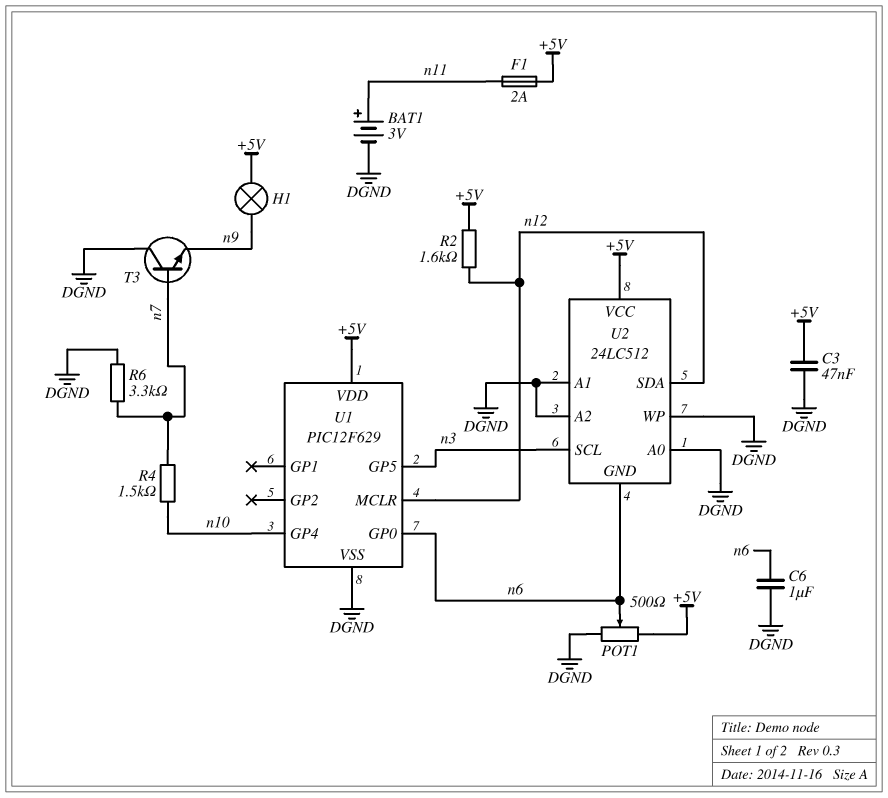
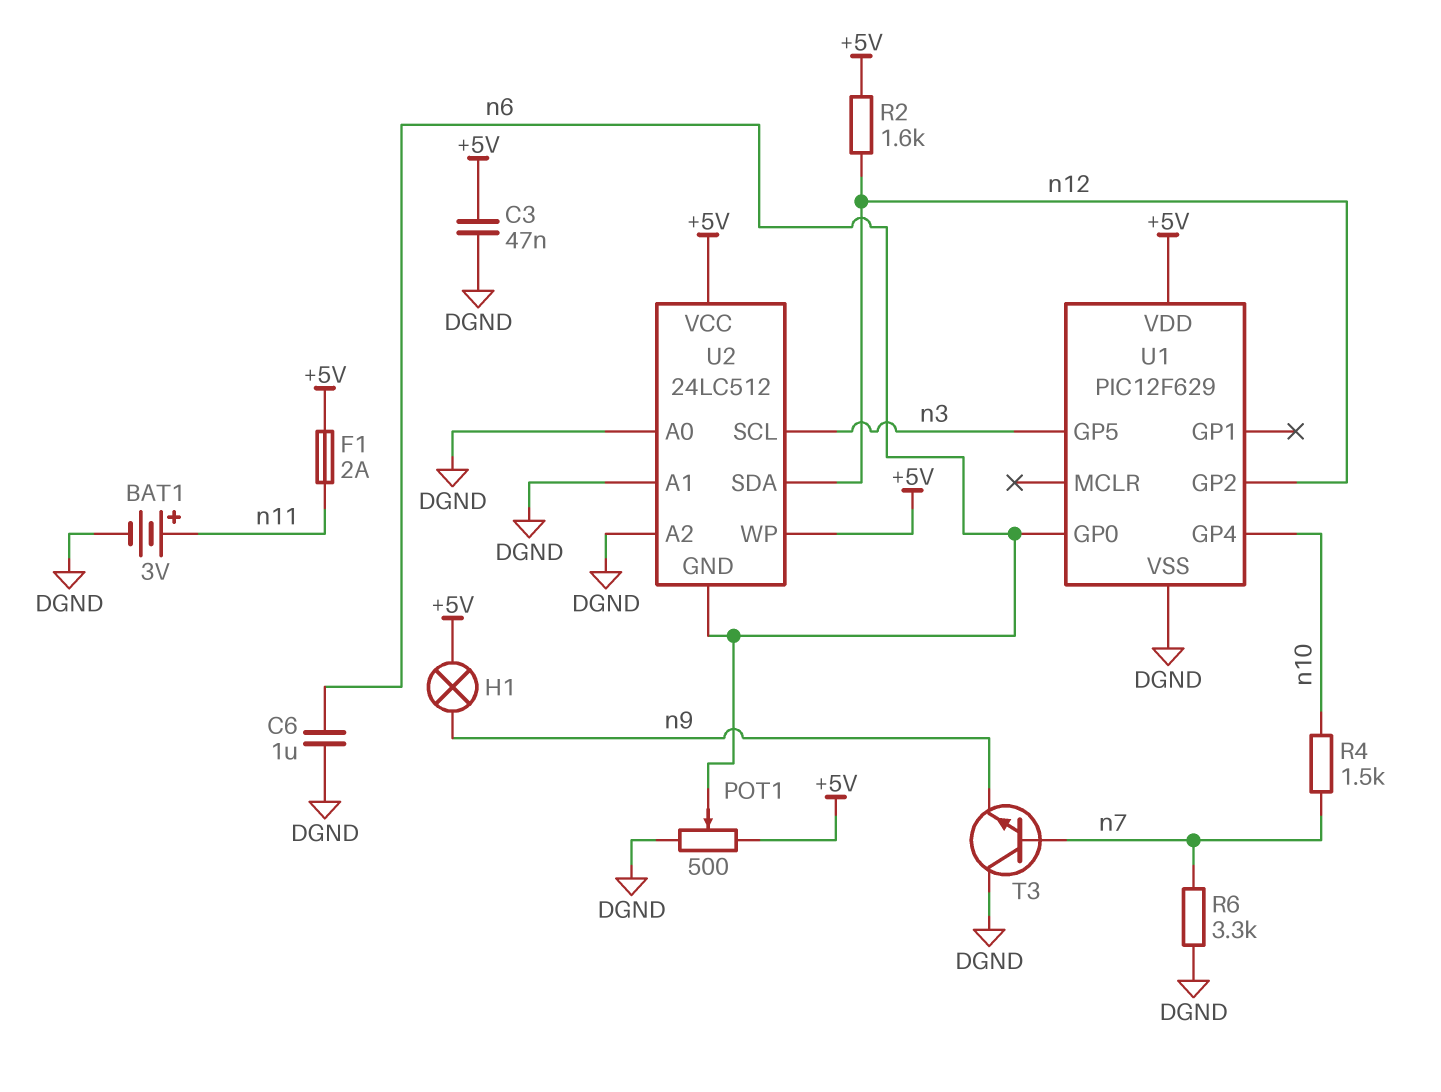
U1 pin GP2: none -> n12
U1 pin MCLR: n12 -> none
U2 pin WP: DGND -> +5V

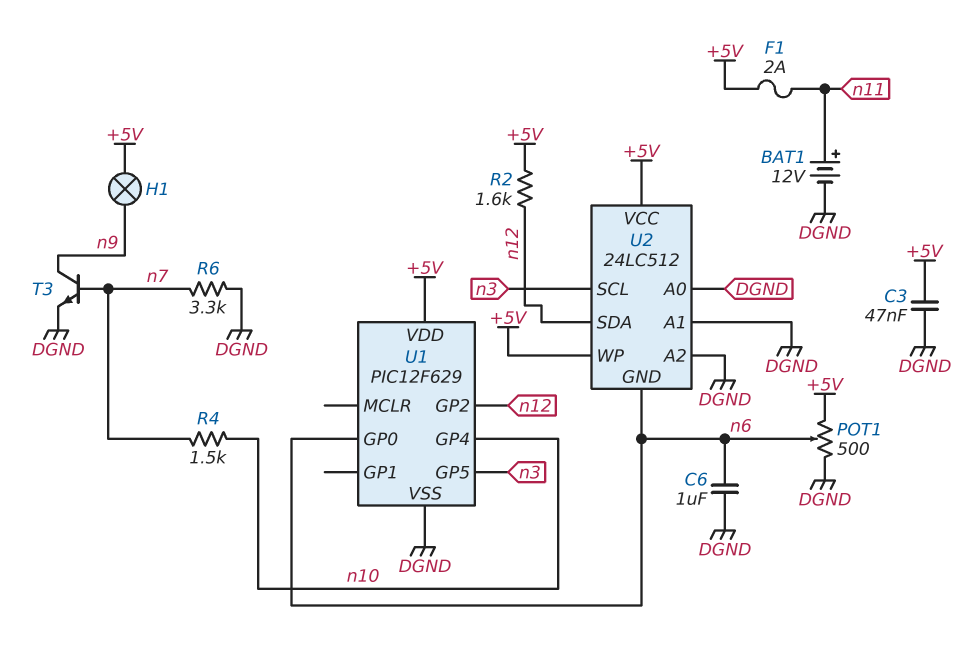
BAT1: 3V (plus n11, minus DGND) -> 12V (plus n11, minus DGND)
T3: NPN (B n7, C DGND, E n9) -> NPN (B n7, C n9, E DGND)

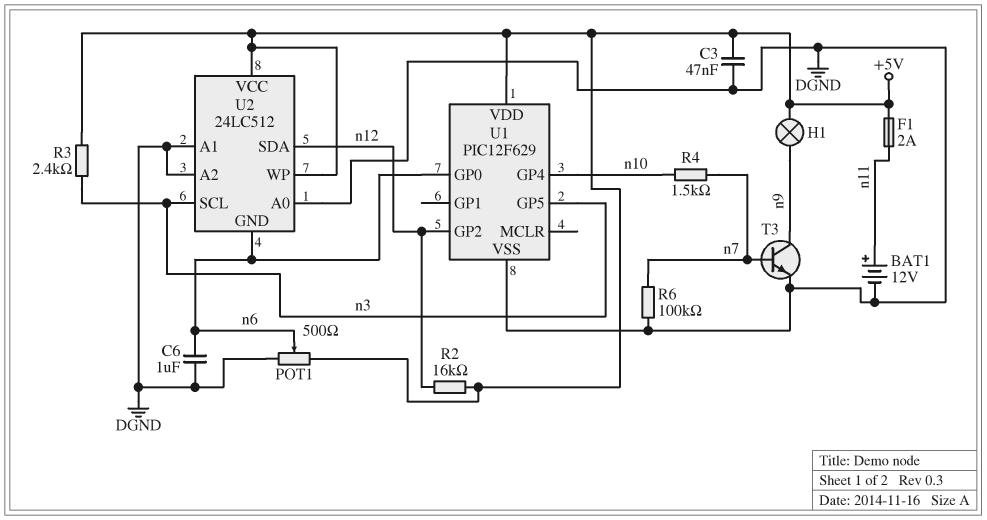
R2: 1.6k (+5V, n12) -> 16k (+5V, n12)
R3: none -> 2.4k (+5V, n3)
R6: 3.3k (DGND, n7) -> 100k (DGND, n7)

